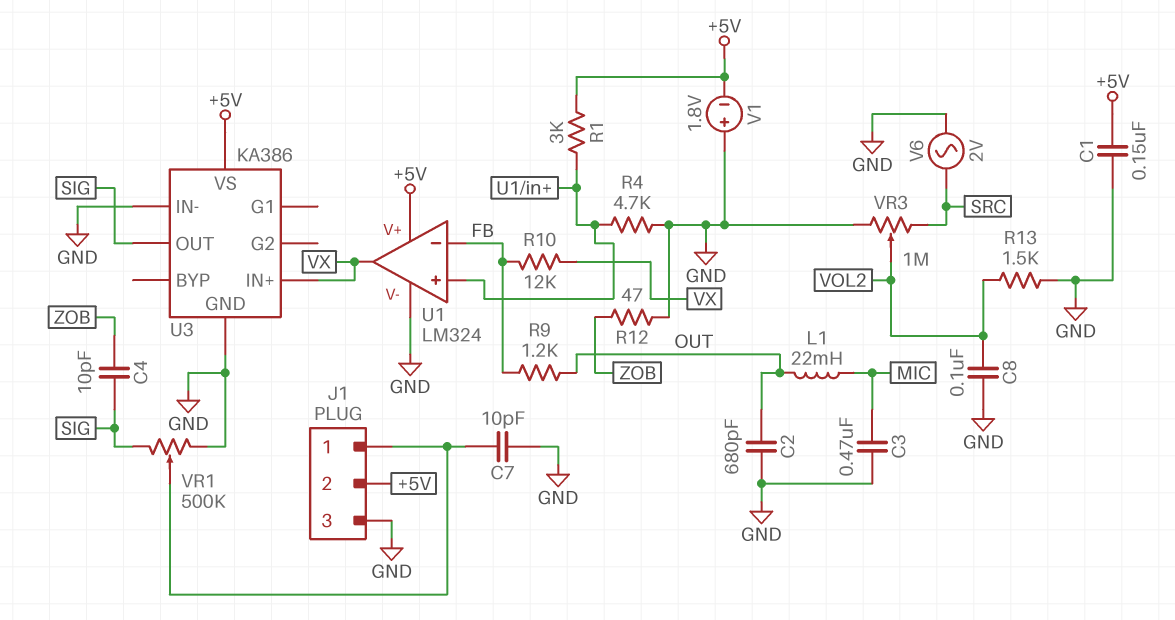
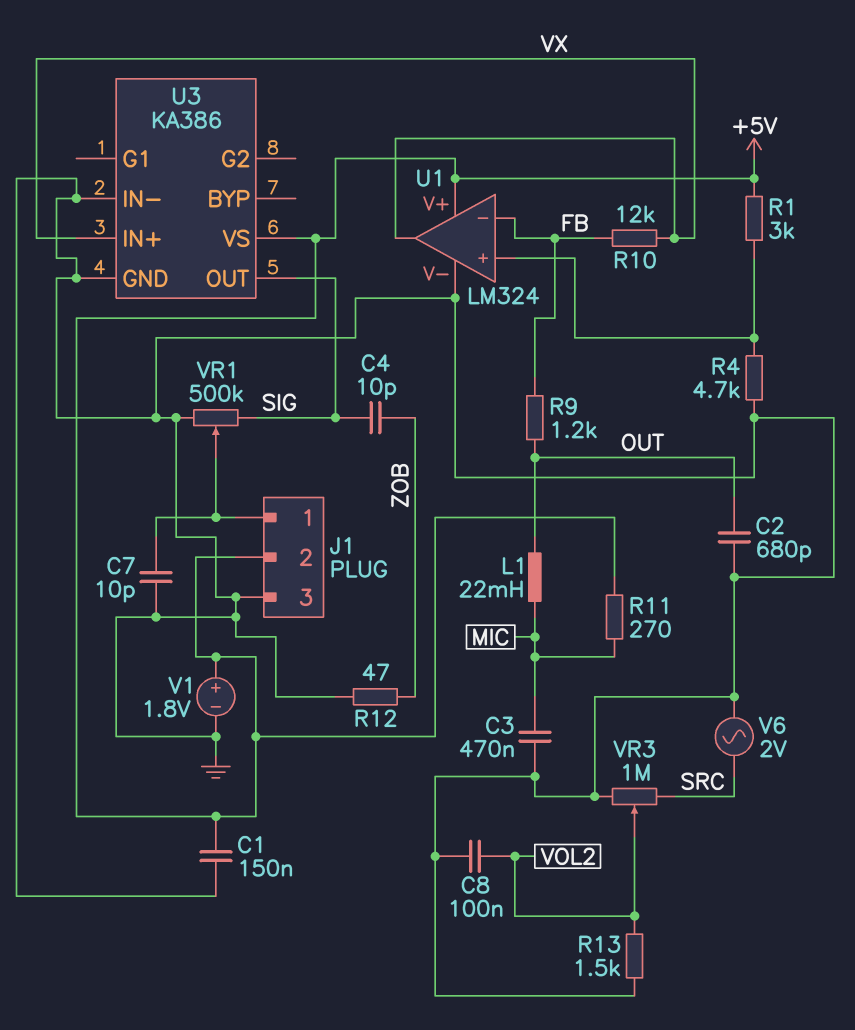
R11: none -> 270 (+5V, MIC)
V1: 1.8V (plus GND, minus +5V) -> 1.8V (plus +5V, minus GND)

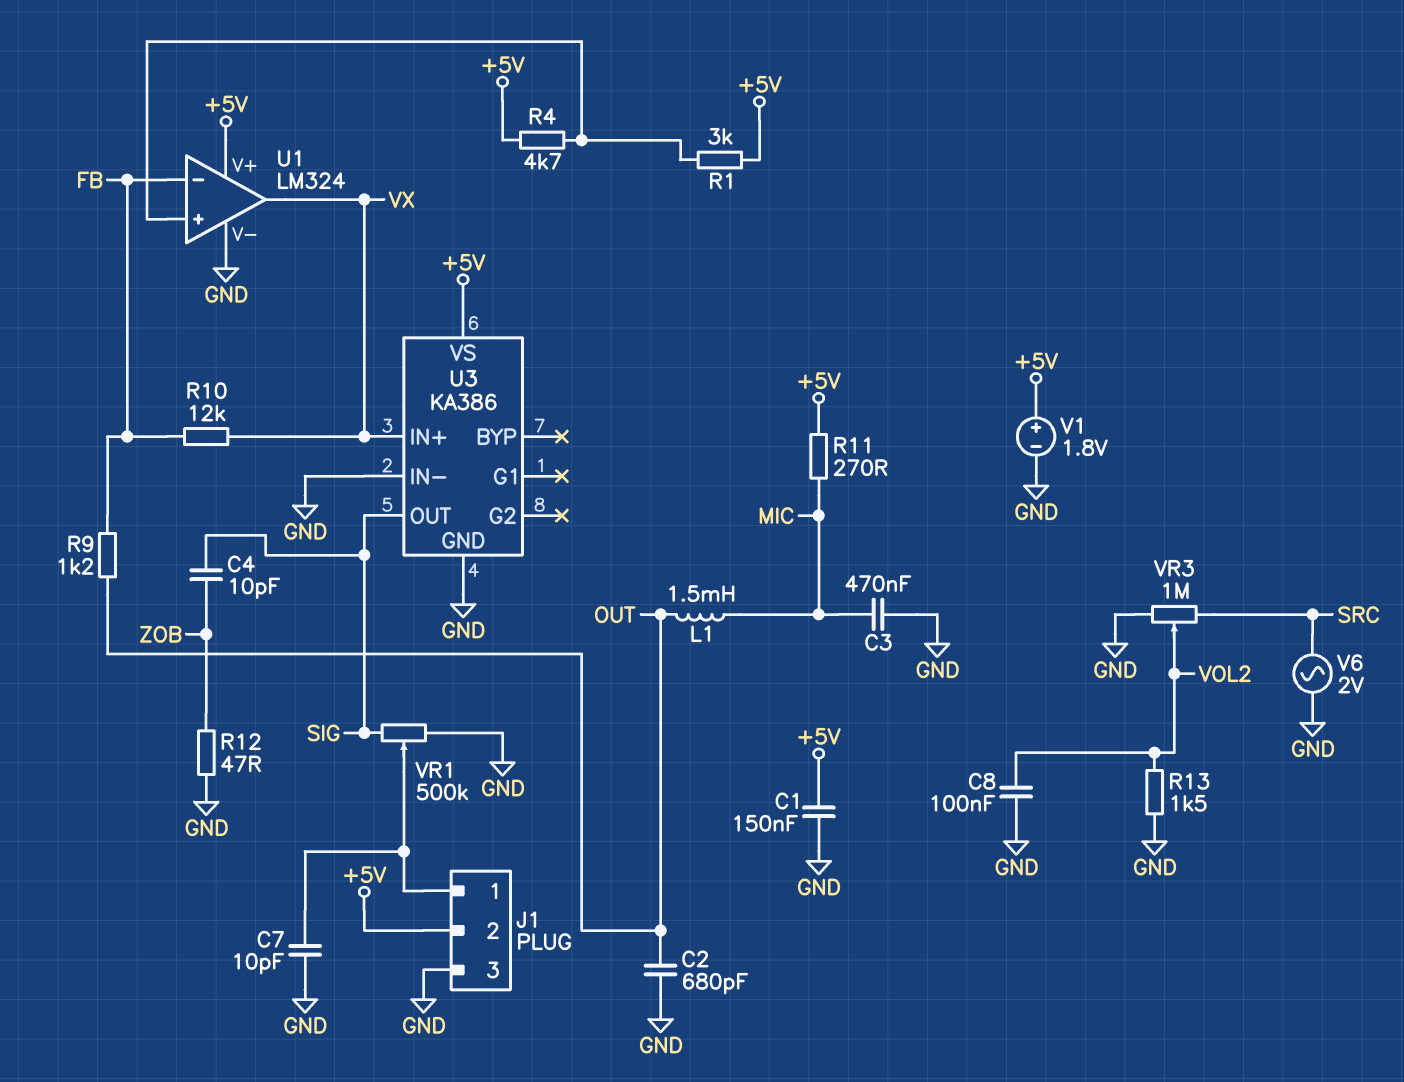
L1: 22mH (MIC, OUT) -> 1.5mH (MIC, OUT)
R4: 4.7k (GND, U1/in+) -> 4.7k (+5V, U1/in+)

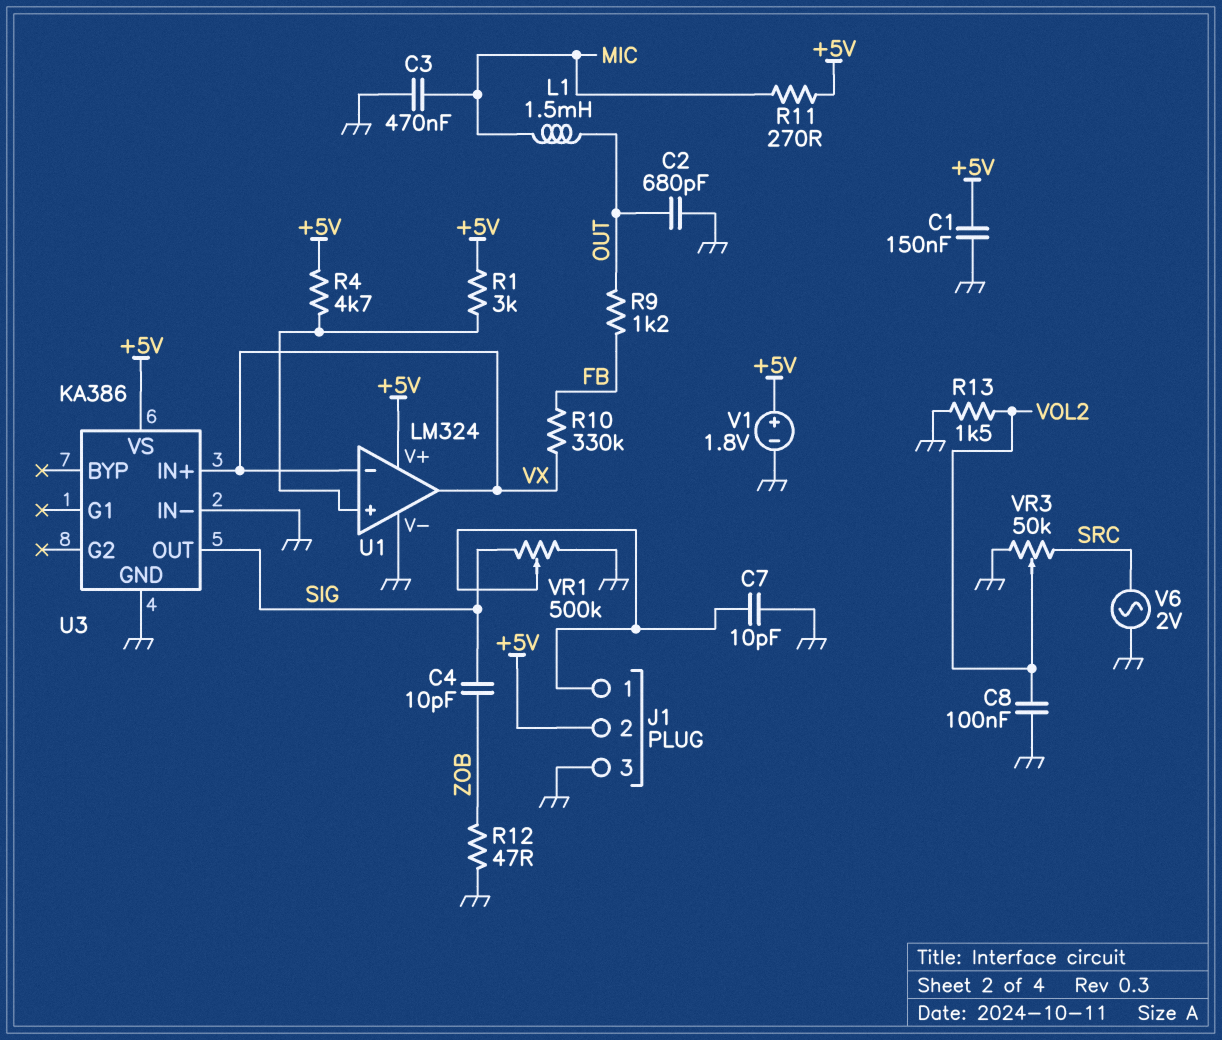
R10: 12k (FB, VX) -> 330k (FB, VX)
U1 pin in-: FB -> VX
VR3: 1M (GND, SRC, wiper VOL2) -> 50k (GND, SRC, wiper VOL2)

